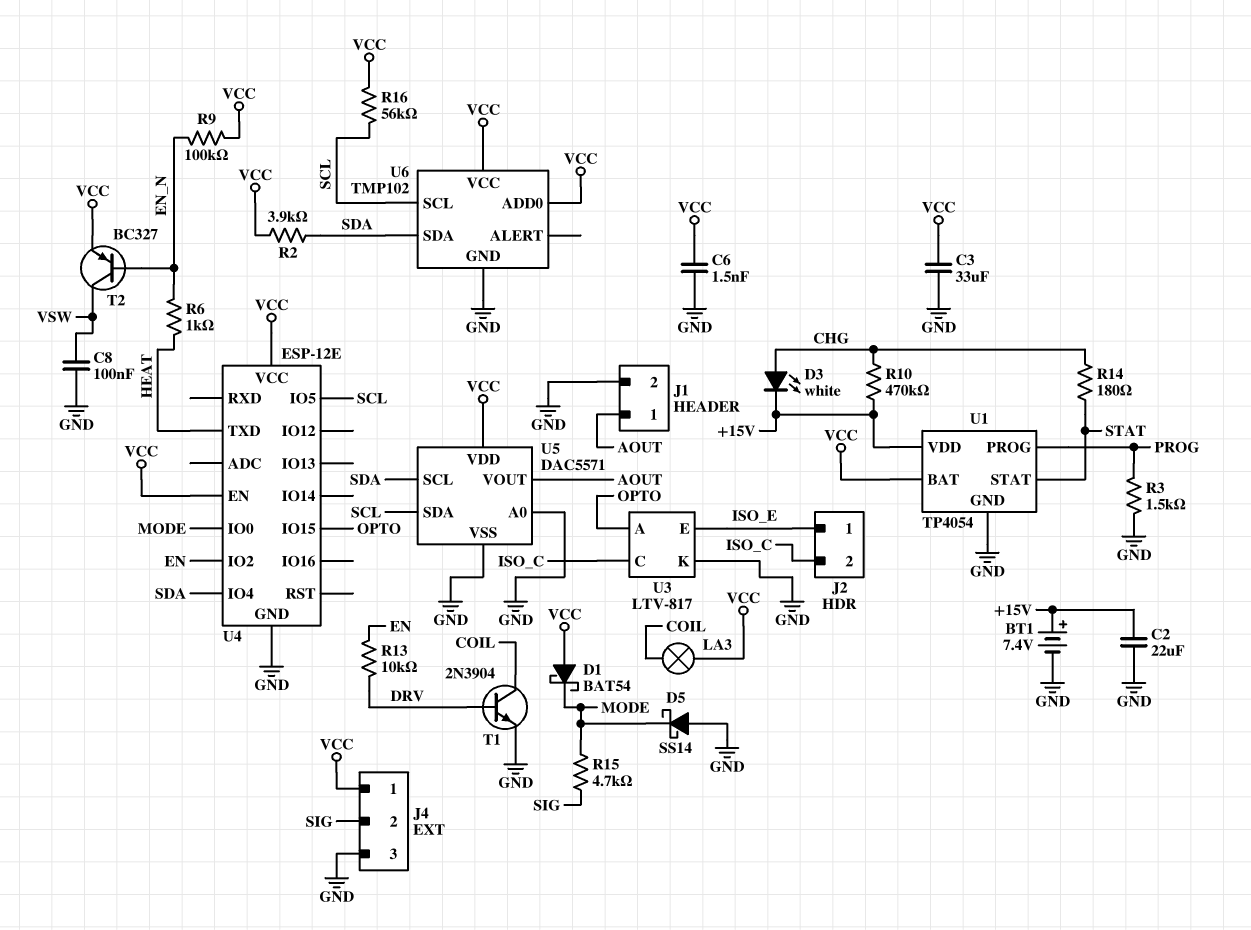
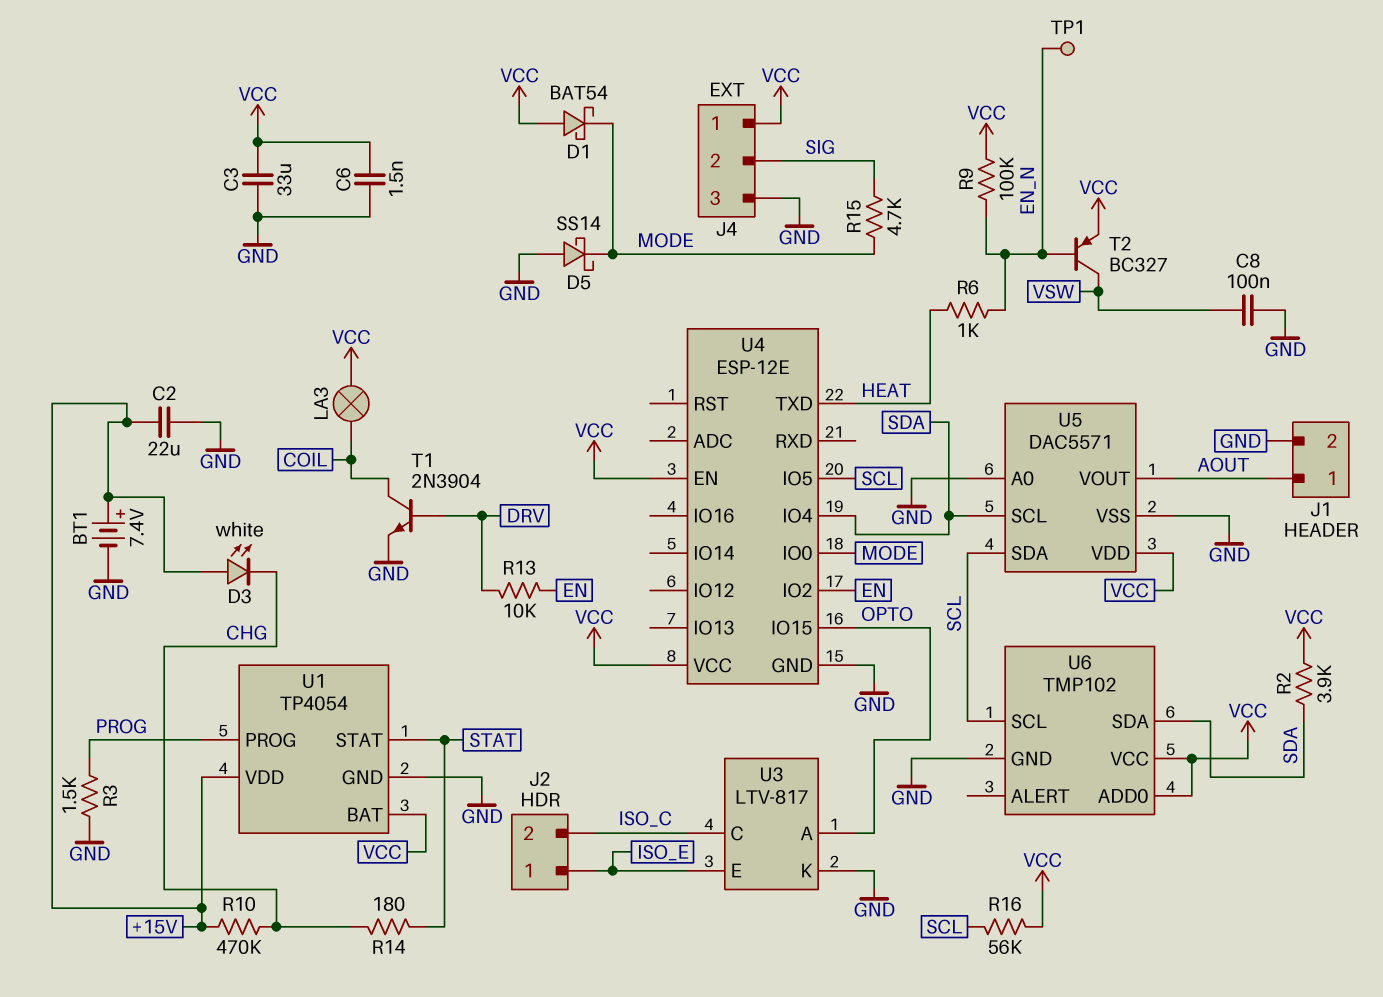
D3: LED white (A CHG, K +15V) -> LED white (A +15V, K CHG)
TP1: none -> test point (EN_N)

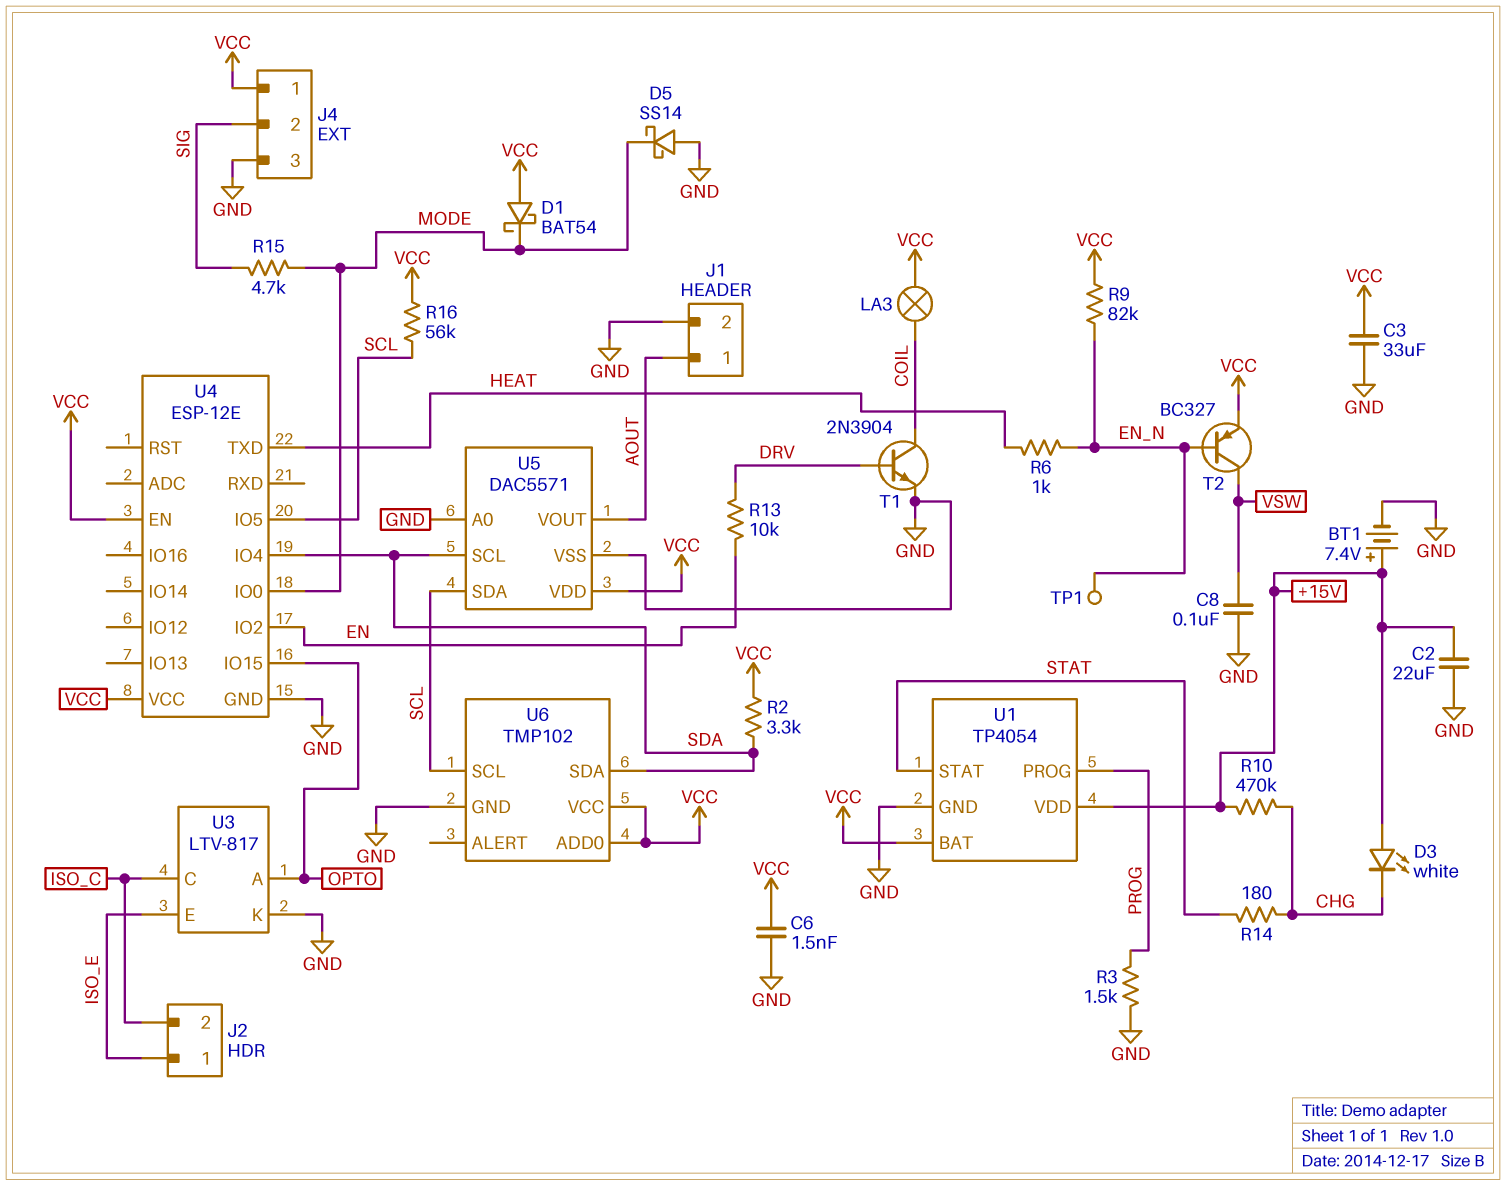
R2: 3.9k (SDA, VCC) -> 3.3k (SDA, VCC)
R9: 100k (EN_N, VCC) -> 82k (EN_N, VCC)

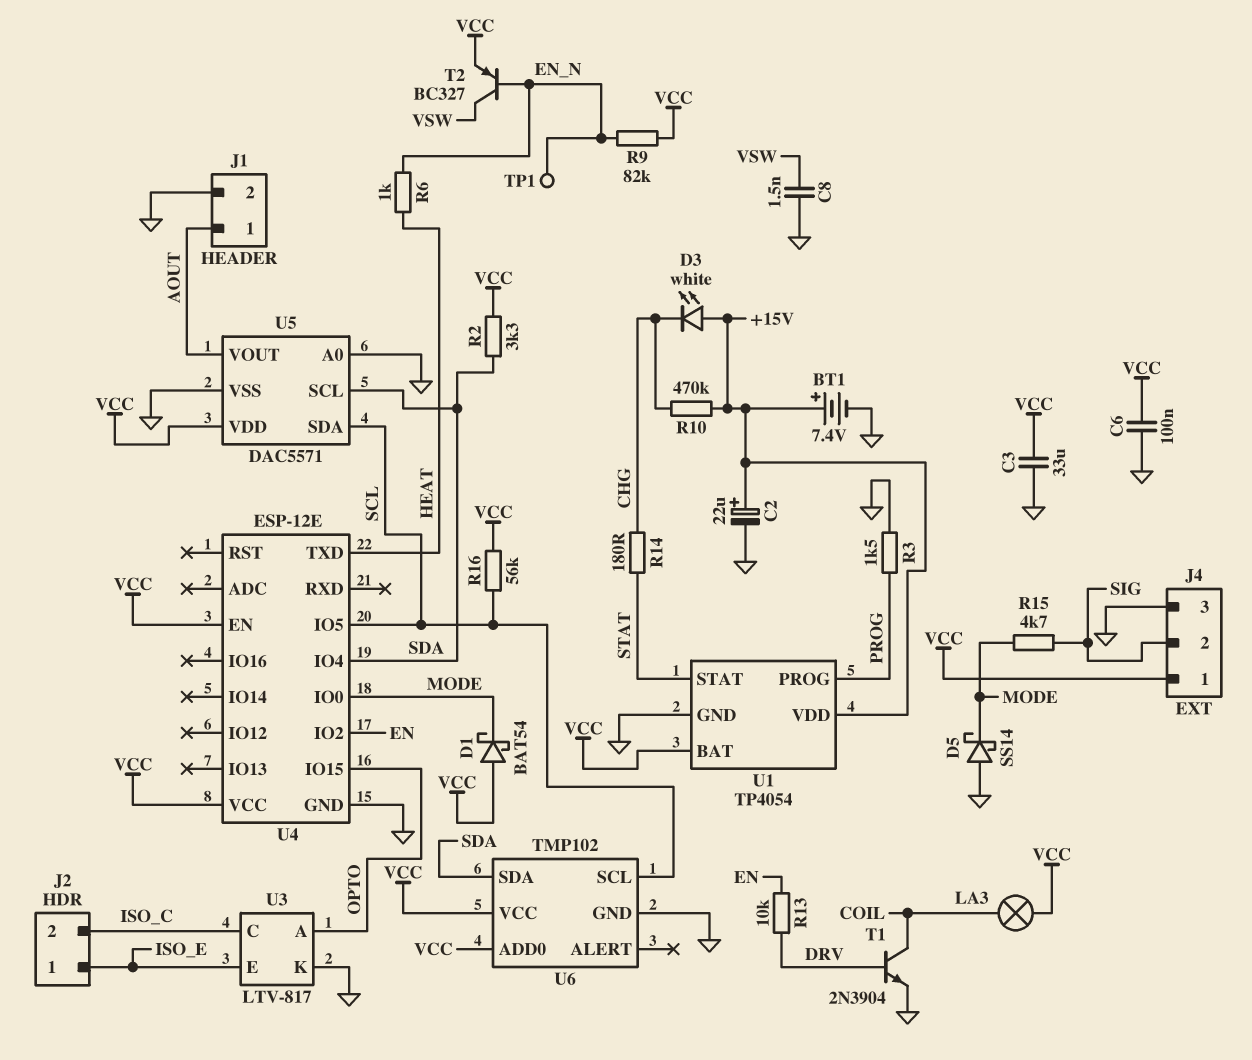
C2: 22uF (+15V, GND) -> 22uF (plus +15V, minus GND)
C6: 1.5nF (GND, VCC) -> 100nF (GND, VCC)
C8: 100nF (GND, VSW) -> 1.5nF (GND, VSW)

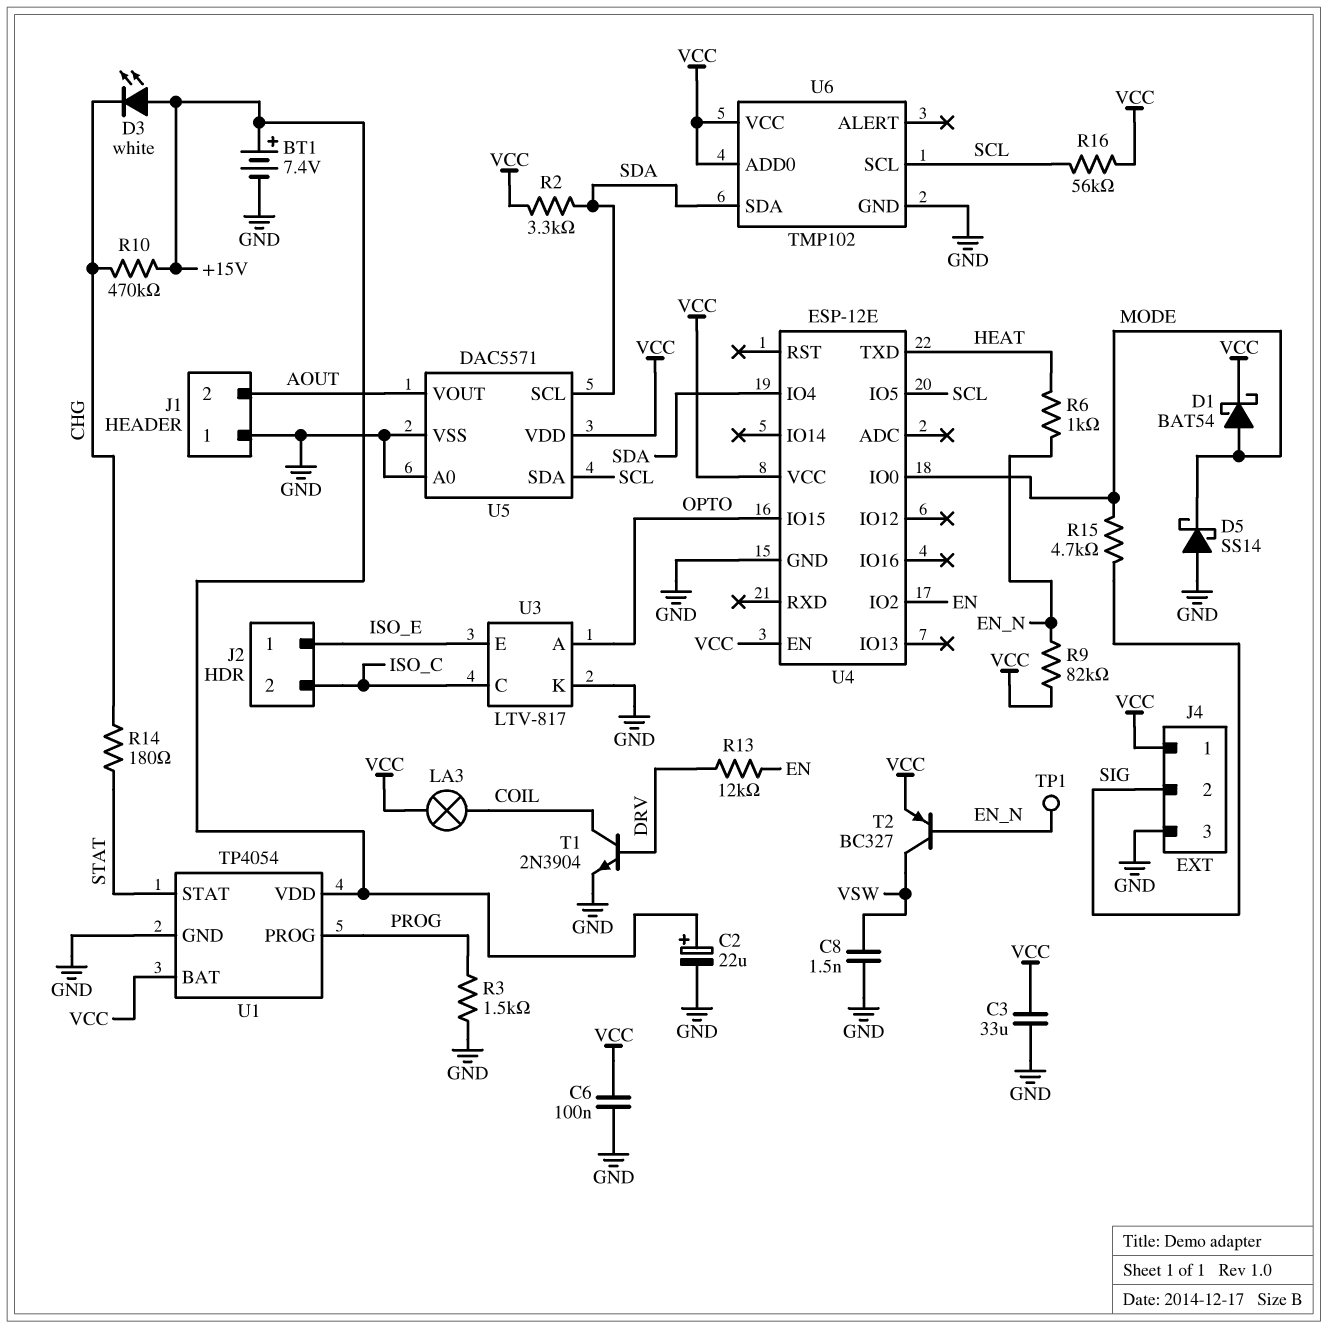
D1: schottky BAT54 (A VCC, K MODE) -> schottky BAT54 (A MODE, K VCC)
J1 pin 1: AOUT -> GND
J1 pin 2: GND -> AOUT
R13: 10k (DRV, EN) -> 12k (DRV, EN)

